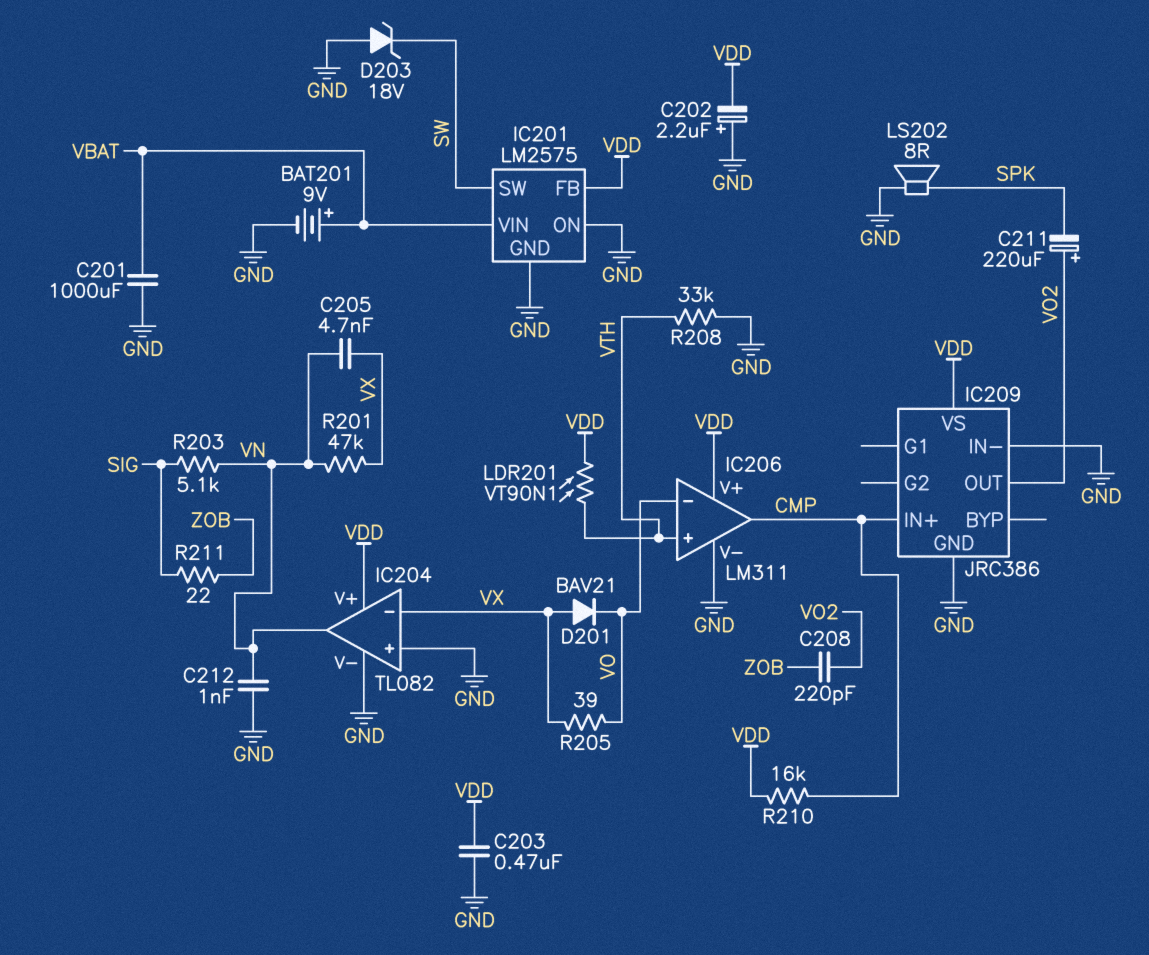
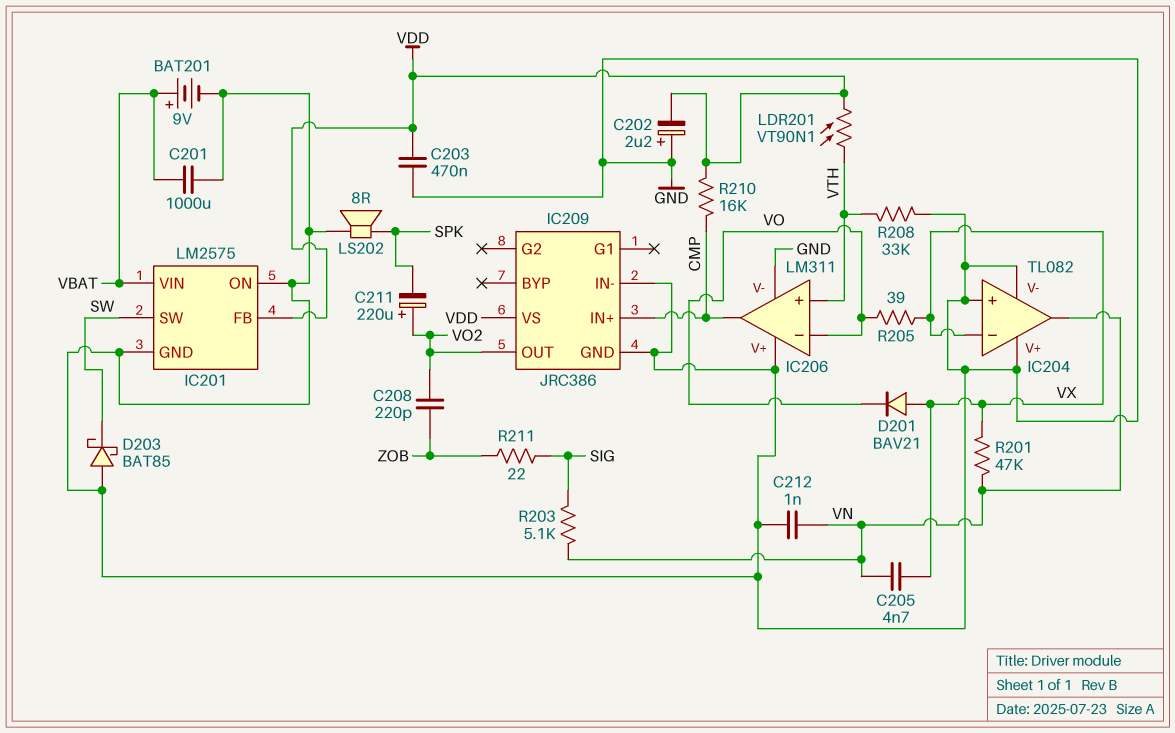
D203: zener 18V (A GND, K SW) -> schottky BAT85 (A GND, K SW)
IC204 pin V+: VDD -> GND
IC206 pin V+: VDD -> GND

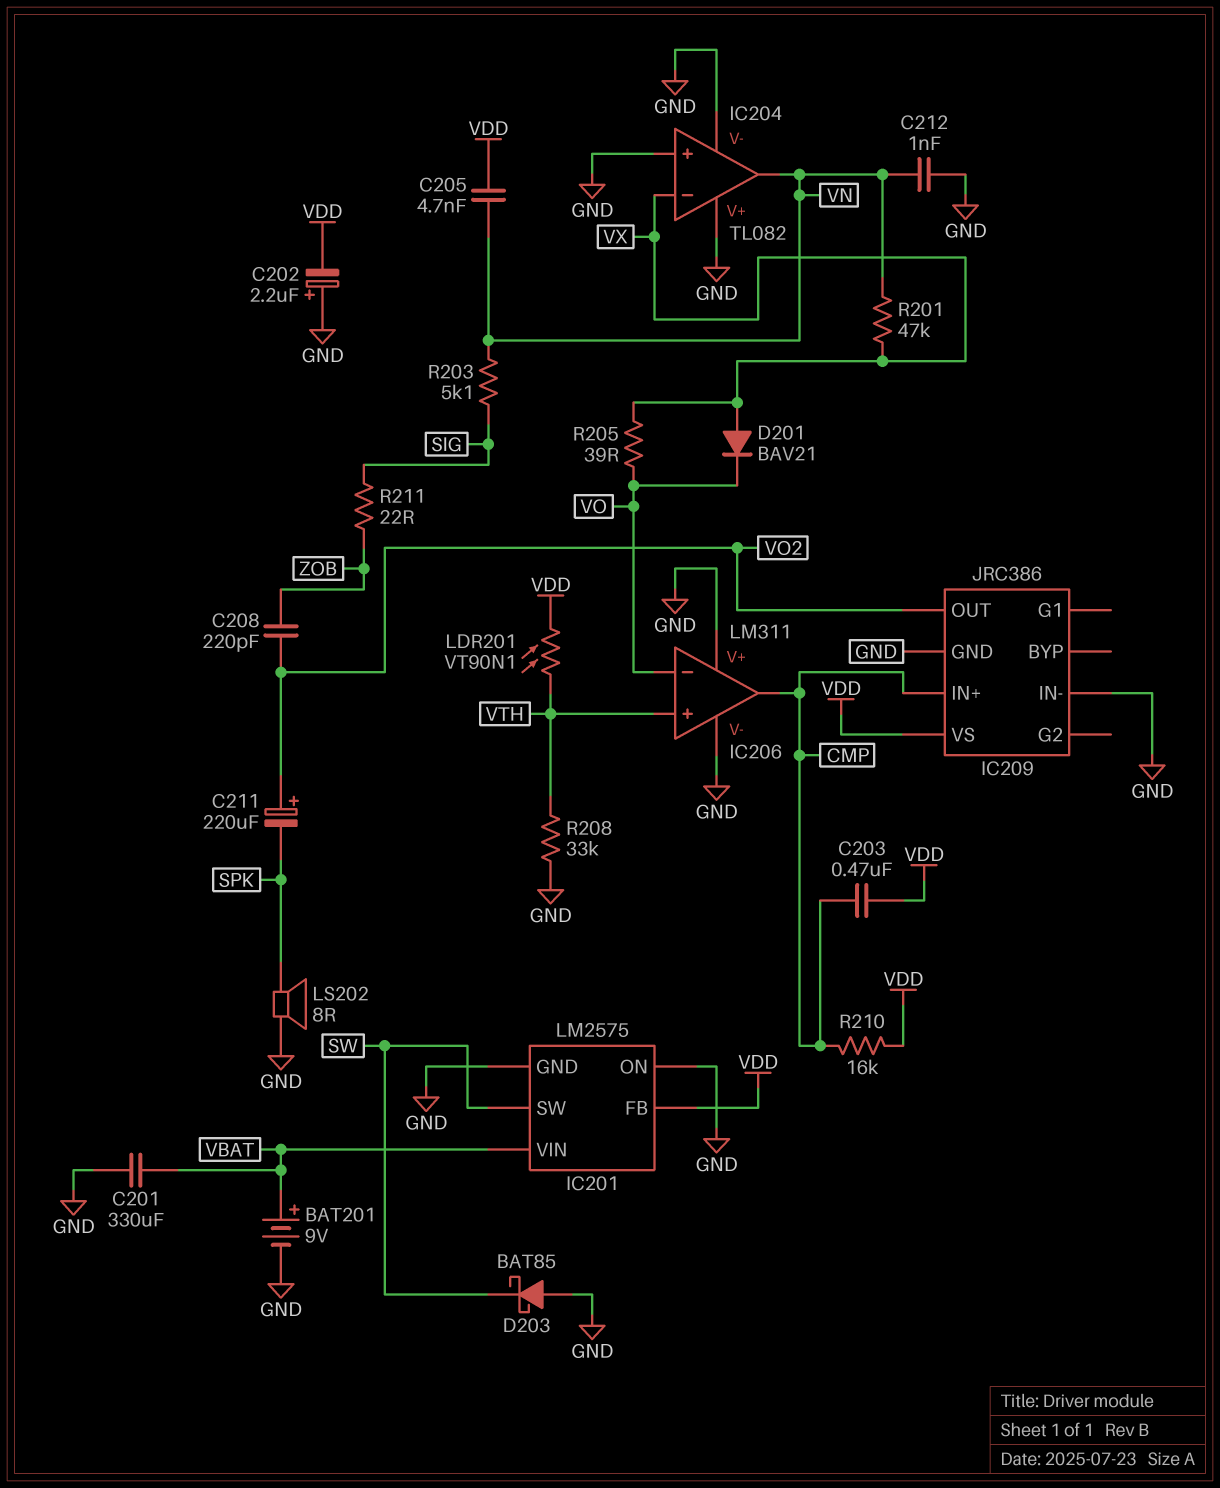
C201: 1000uF (GND, VBAT) -> 330uF (GND, VBAT)
C203: 470nF (GND, VDD) -> 470nF (CMP, VDD)
C205: 4.7nF (VN, VX) -> 4.7nF (VDD, VN)

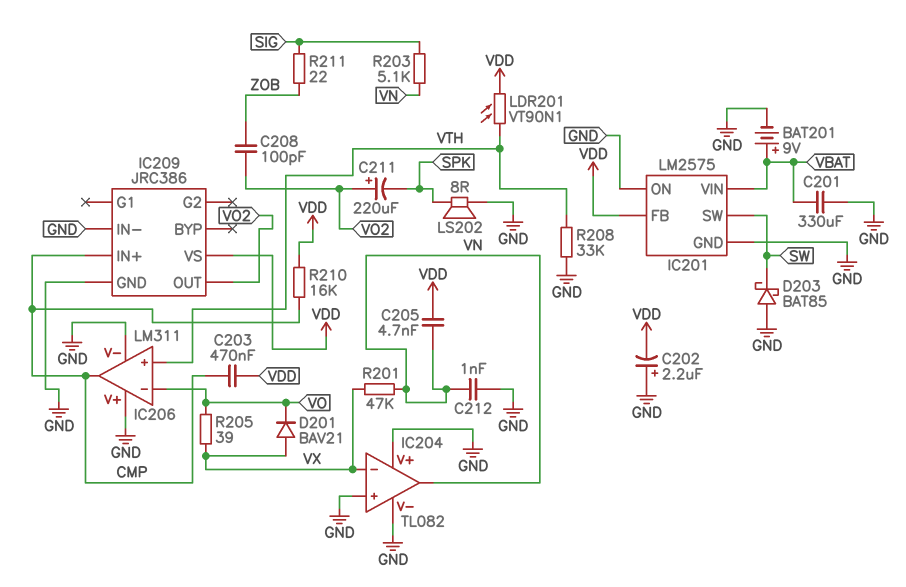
C208: 220pF (VO2, ZOB) -> 100pF (VO2, ZOB)

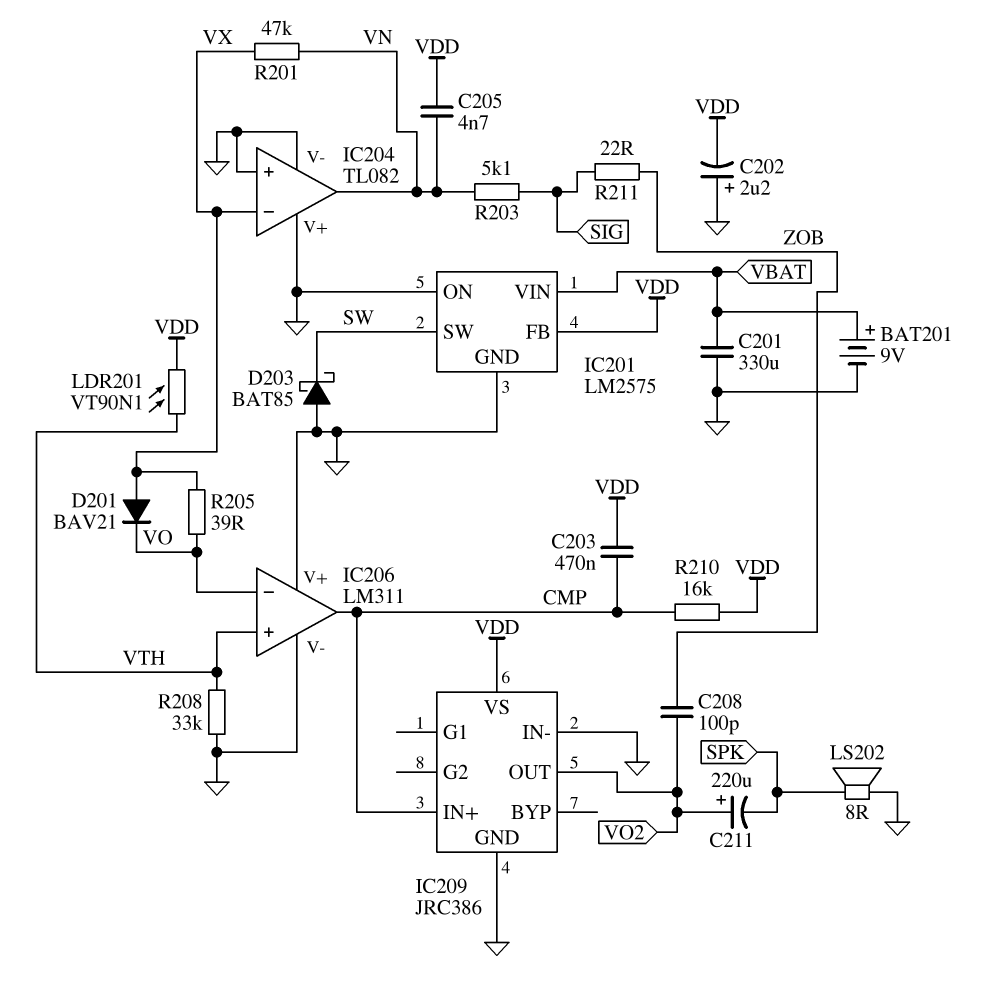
C212: 1nF (GND, VN) -> none

